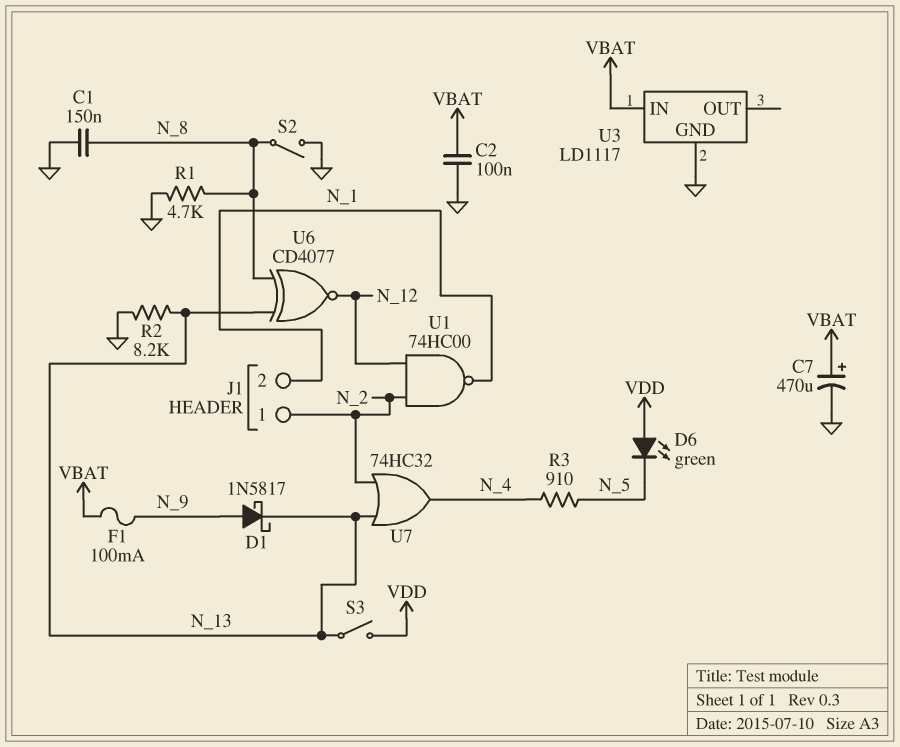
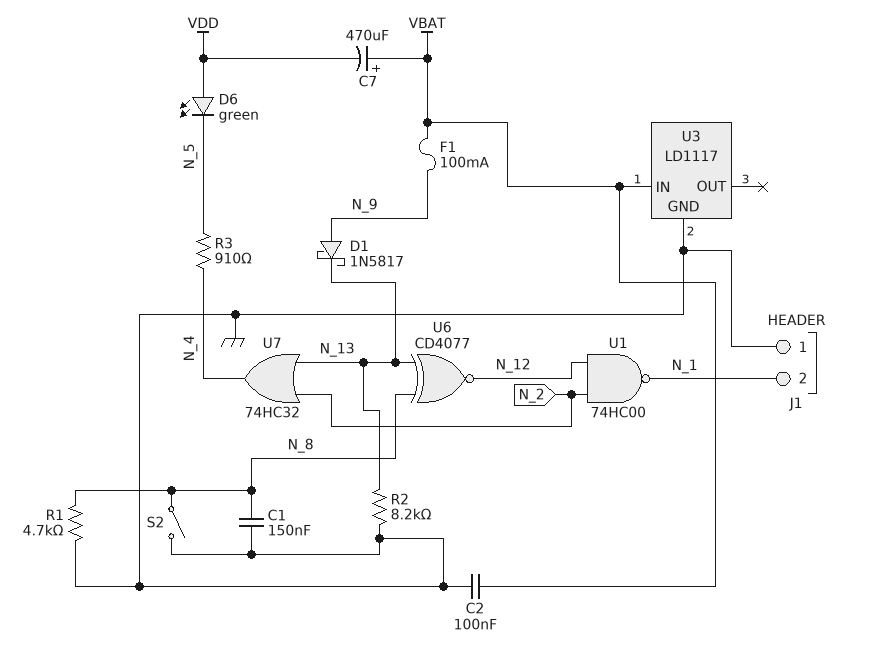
C7: 470uF (plus VBAT, minus GND) -> 470uF (plus VBAT, minus VDD)
J1 pin 1: N_2 -> GND
S3: switch (N_13, VDD) -> none

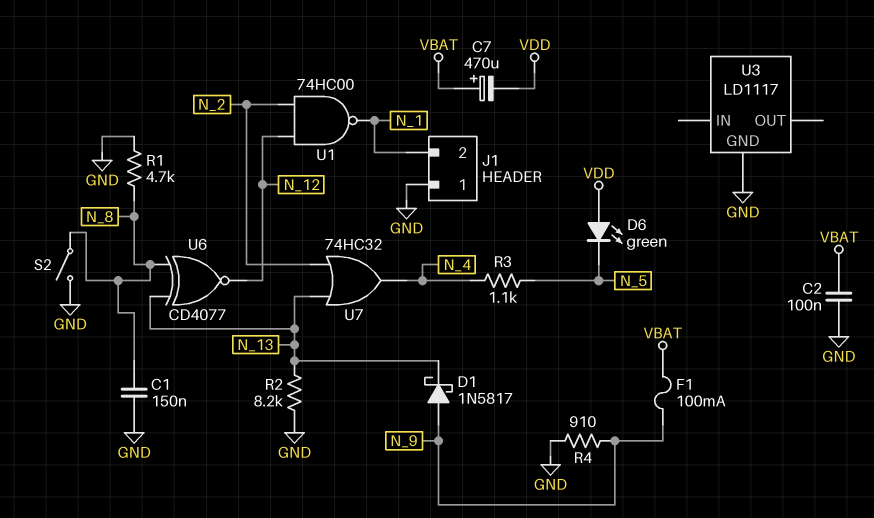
R3: 910 (N_4, N_5) -> 1.1k (N_4, N_5)
R4: none -> 910 (GND, N_9)
U3 pin IN: VBAT -> none

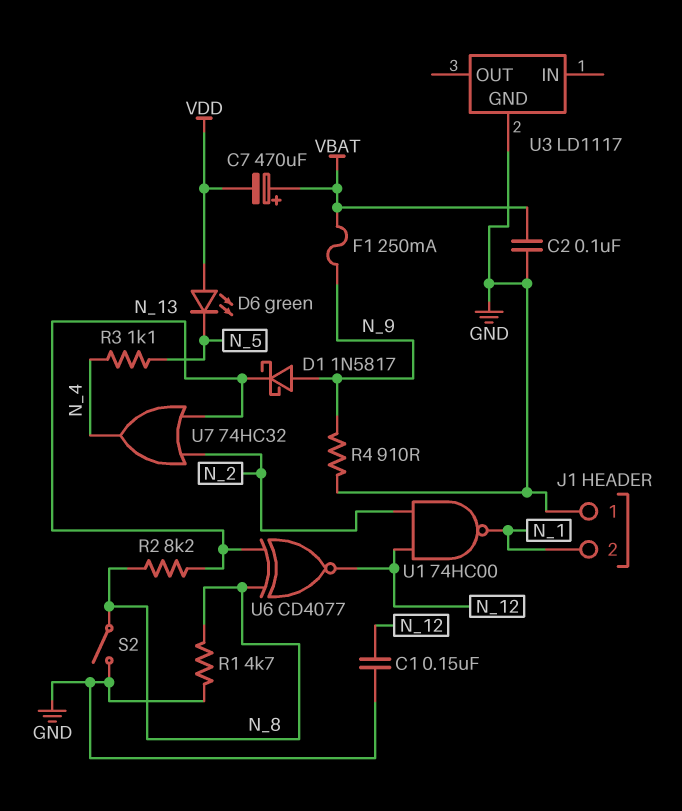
C1: 150nF (GND, N_8) -> 150nF (GND, N_12)
F1: 100mA (N_9, VBAT) -> 250mA (N_9, VBAT)
R2: 8.2k (GND, N_13) -> 8.2k (N_8, N_13)

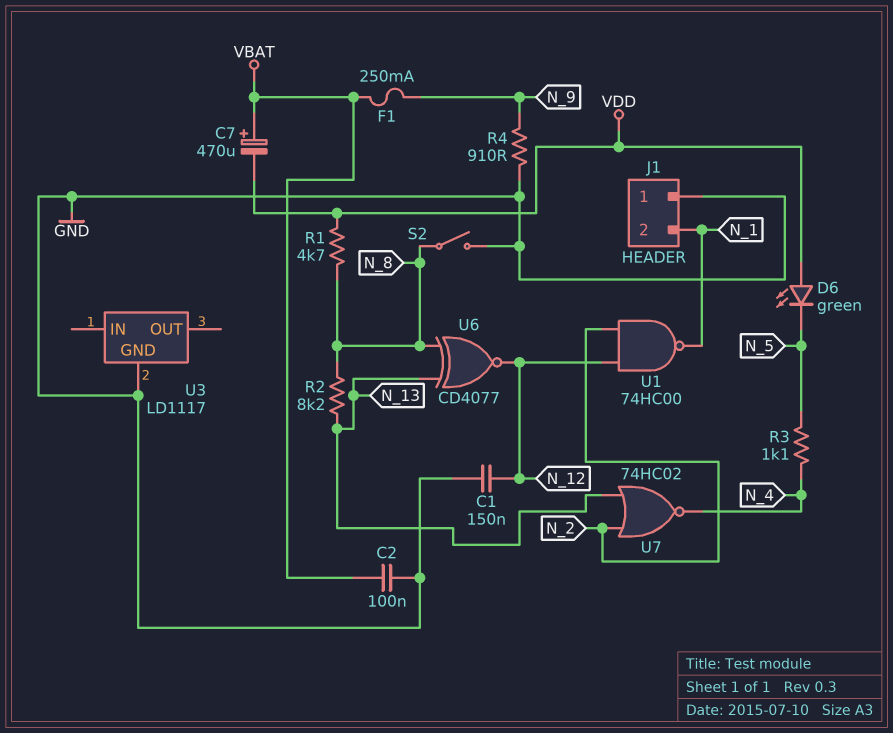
D1: schottky 1N5817 (A N_9, K N_13) -> none
R1: 4.7k (GND, N_8) -> 4.7k (N_8, VDD)
U7: OR 74HC32 (in N_2, in N_13, out N_4) -> NOR 74HC02 (in N_2, in N_13, out N_4)

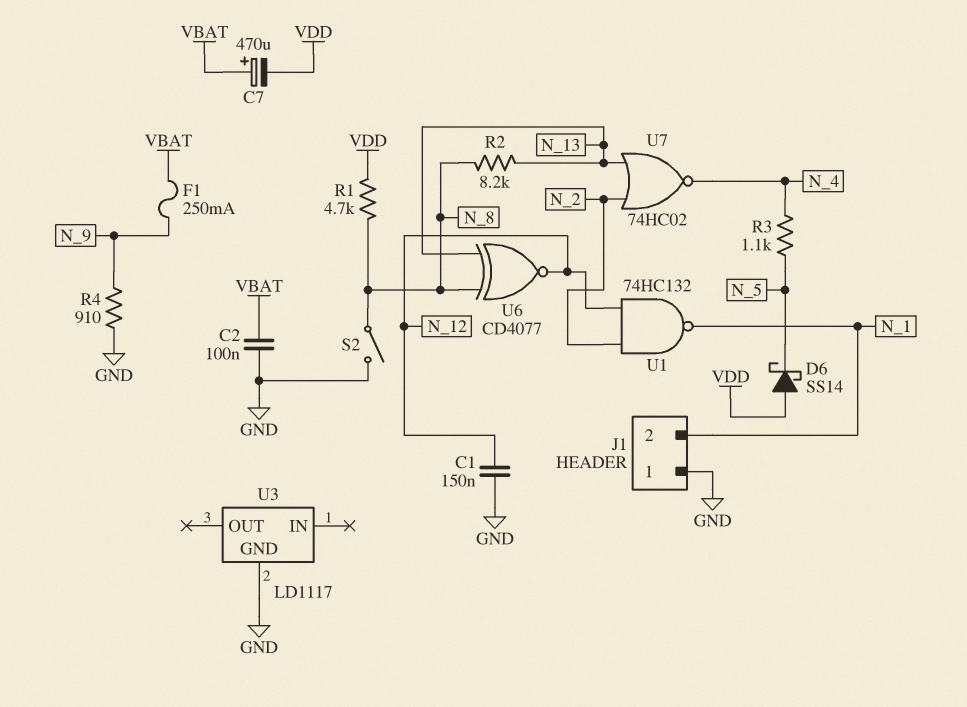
D6: LED green (A VDD, K N_5) -> schottky SS14 (A VDD, K N_5)
U1: NAND 74HC00 (in N_2, in N_12, out N_1) -> NAND 74HC132 (in N_2, in N_12, out N_1)

